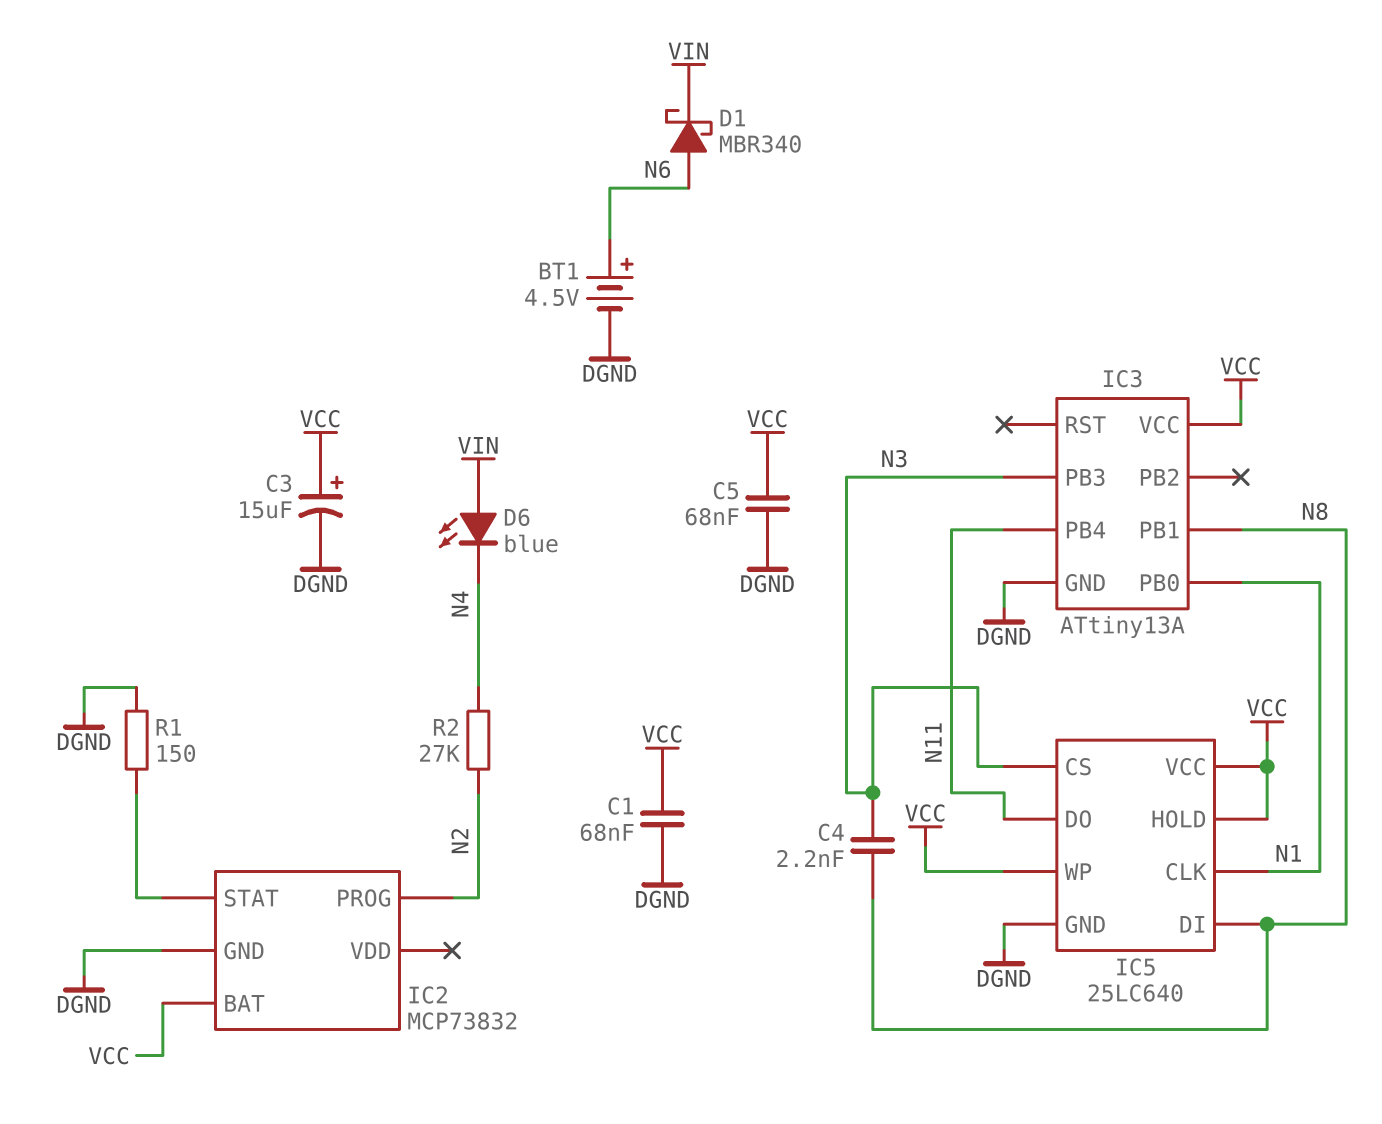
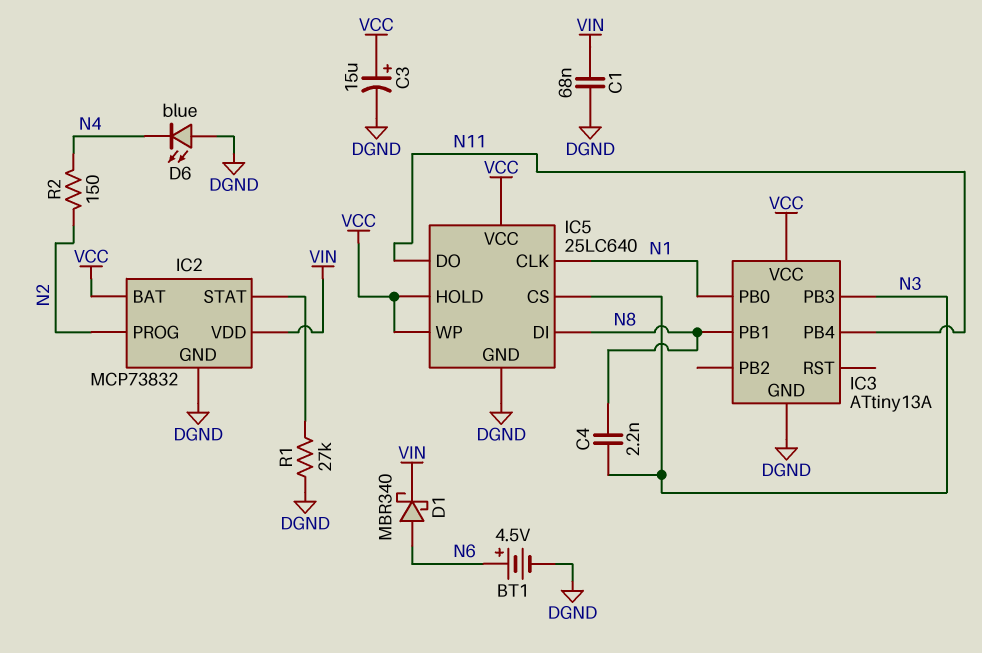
C1: 68nF (DGND, VCC) -> 68nF (DGND, VIN)
C5: 68nF (DGND, VCC) -> none
D6: LED blue (A VIN, K N4) -> LED blue (A DGND, K N4)
IC2 pin VDD: none -> VIN
R1: 150 (DGND, IC2/STAT) -> 27k (DGND, IC2/STAT)
R2: 27k (N2, N4) -> 150 (N2, N4)

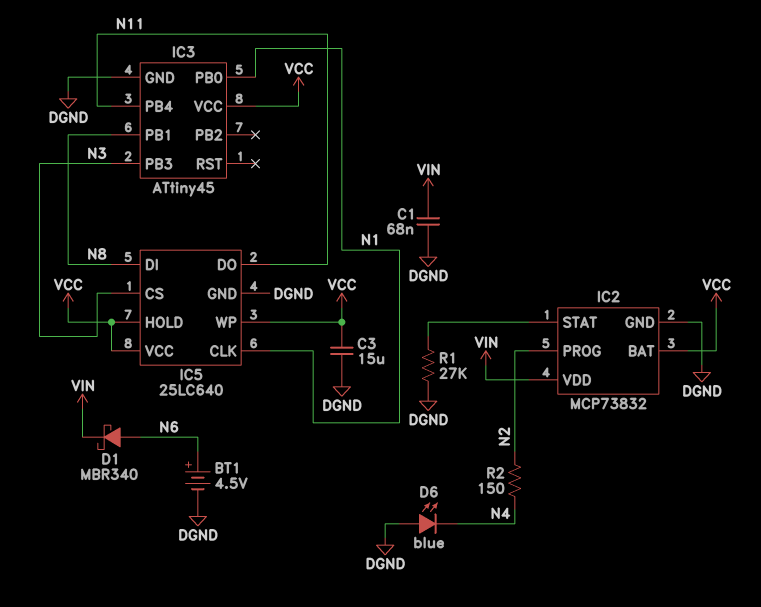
C3: 15uF (plus VCC, minus DGND) -> 15uF (DGND, VCC)
C4: 2.2nF (N3, N8) -> none
IC3: ATtiny13A -> ATtiny45

